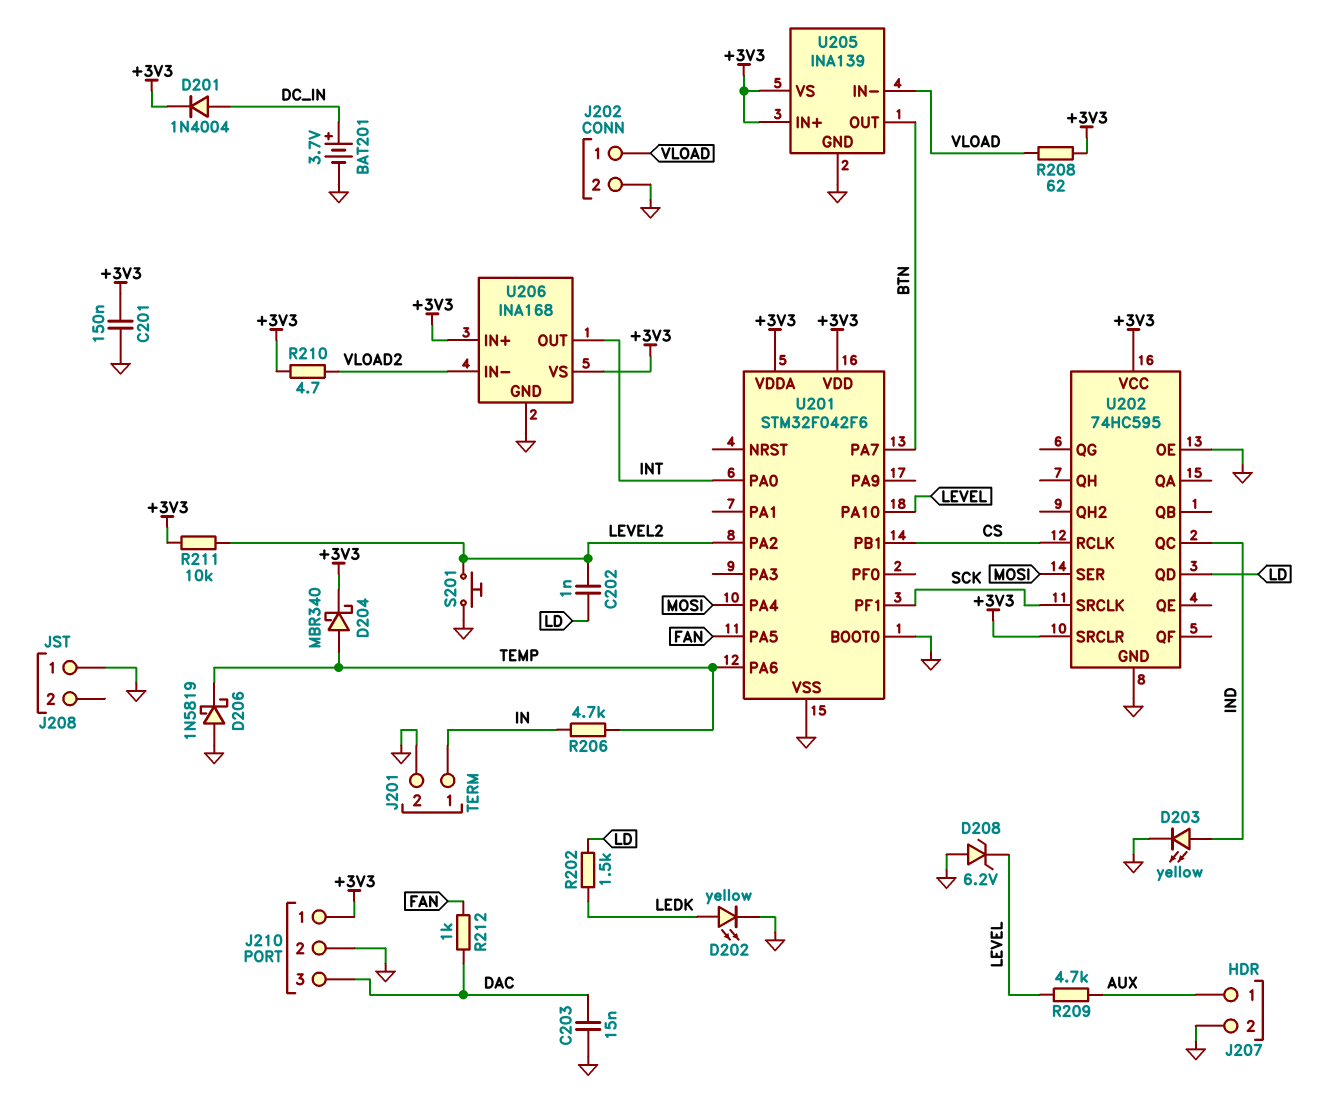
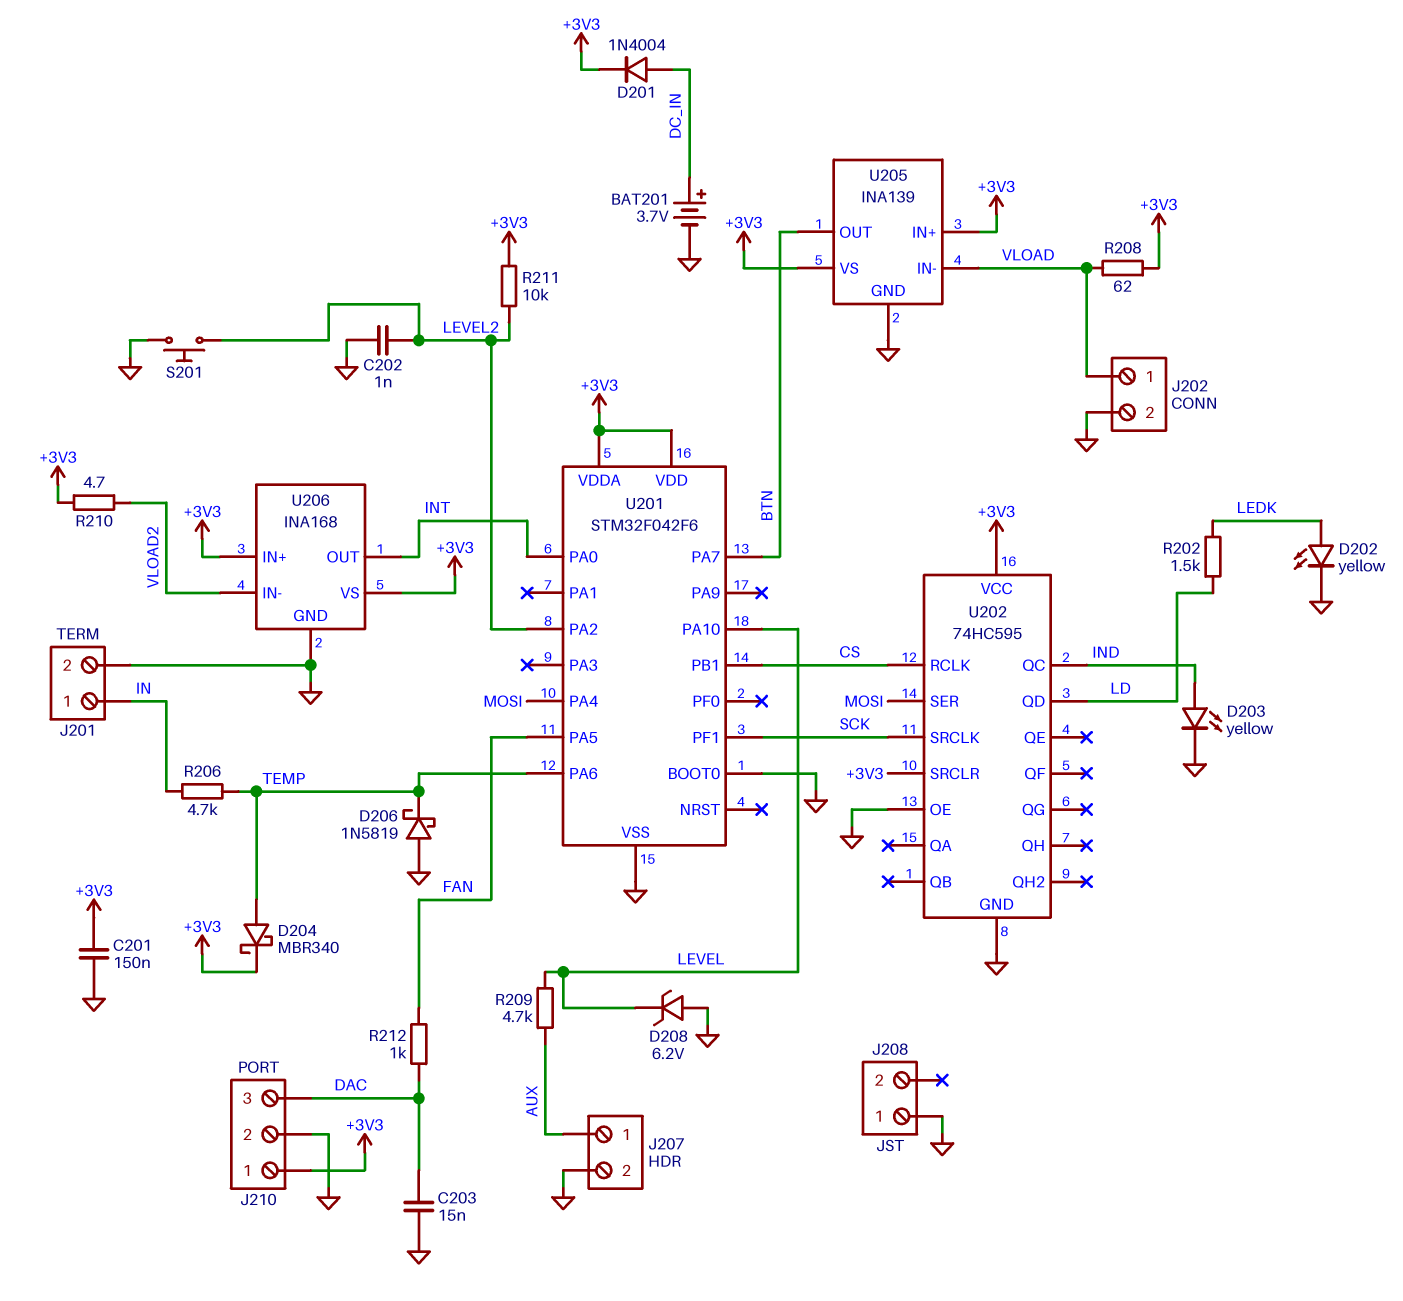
C202: 1nF (LD, LEVEL2) -> 1nF (GND, LEVEL2)

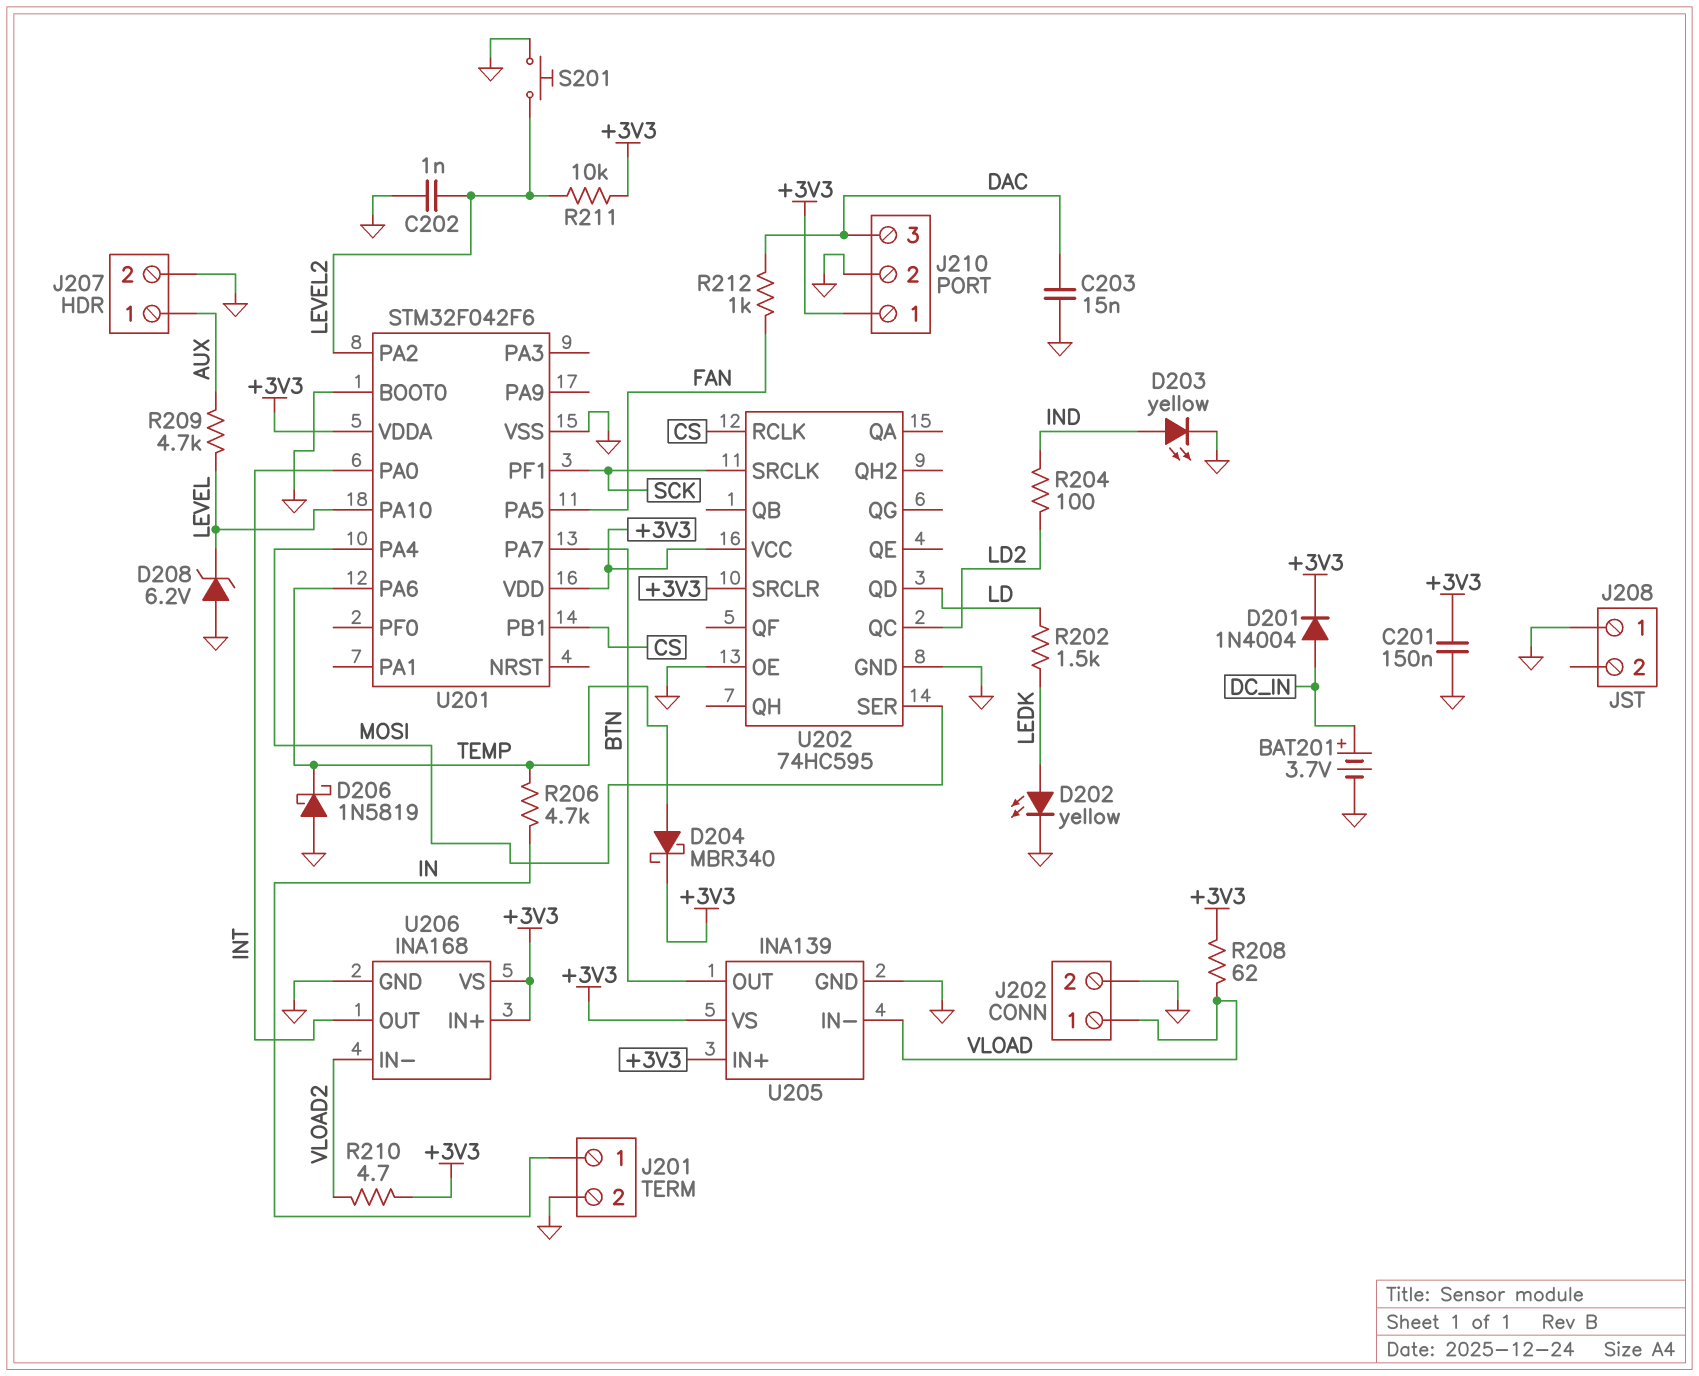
R204: none -> 100 (IND, LD2)
U202 pin QC: IND -> LD2

